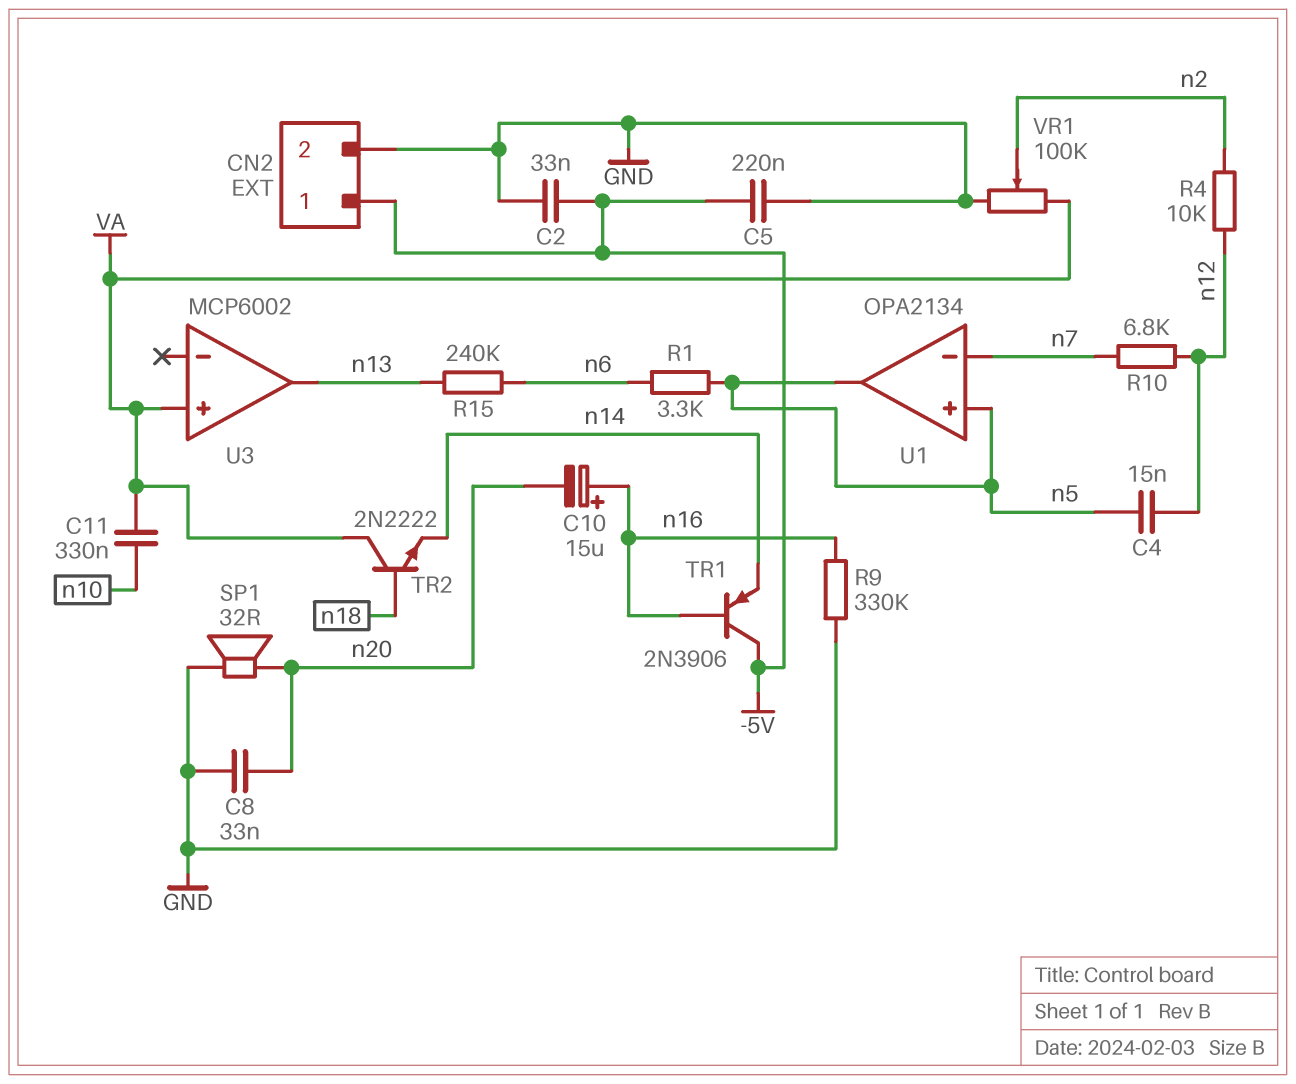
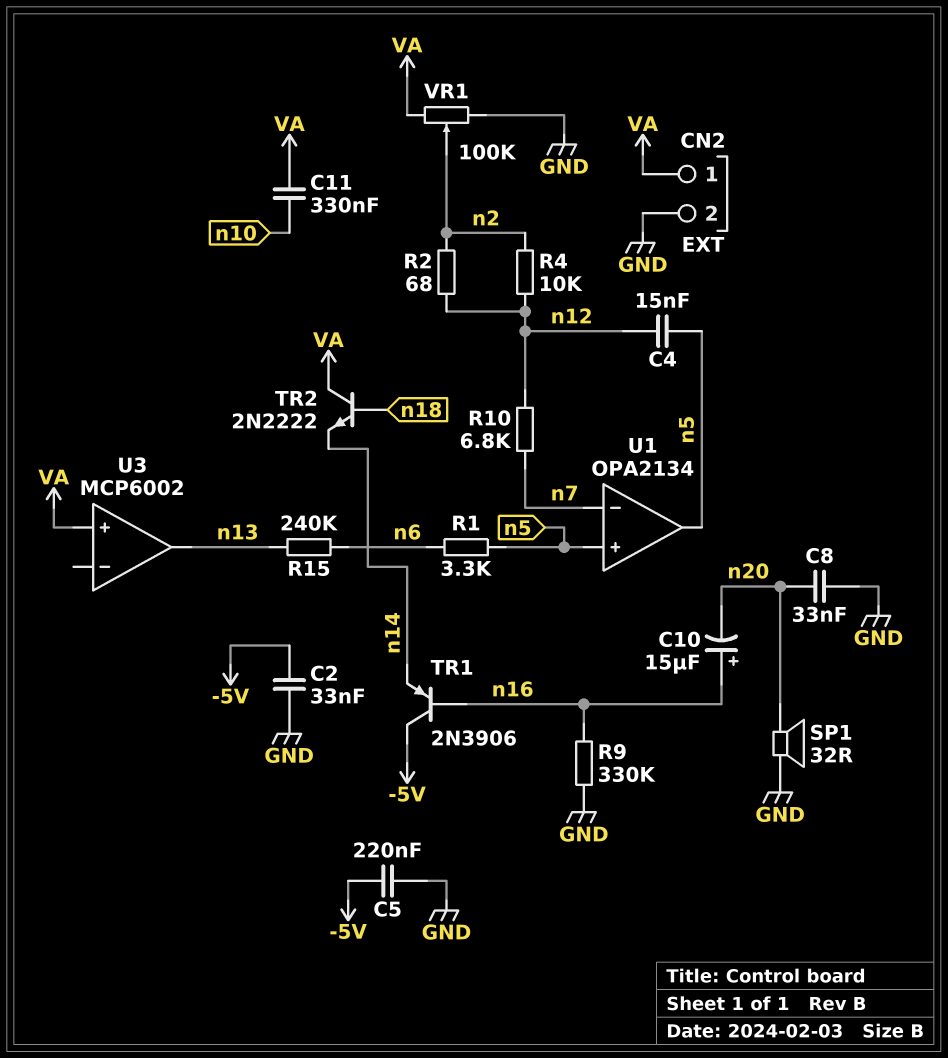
CN2 pin 1: -5V -> VA
R2: none -> 68 (n2, n12)

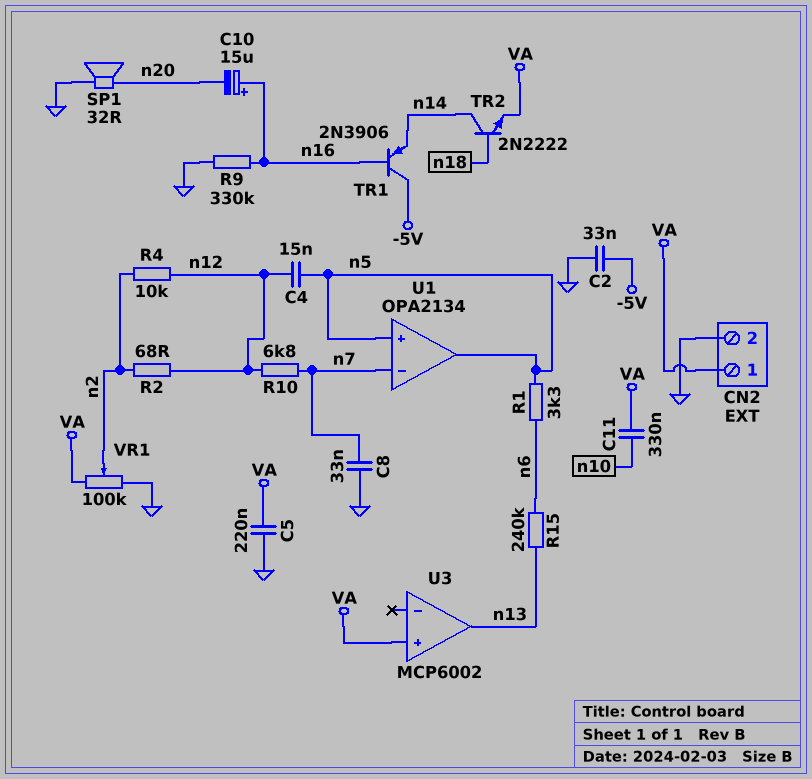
C5: 220nF (-5V, GND) -> 220nF (GND, VA)
C8: 33nF (GND, n20) -> 33nF (GND, n7)
TR2: NPN 2N2222 (B n18, C VA, E n14) -> NPN 2N2222 (B n18, C n14, E VA)

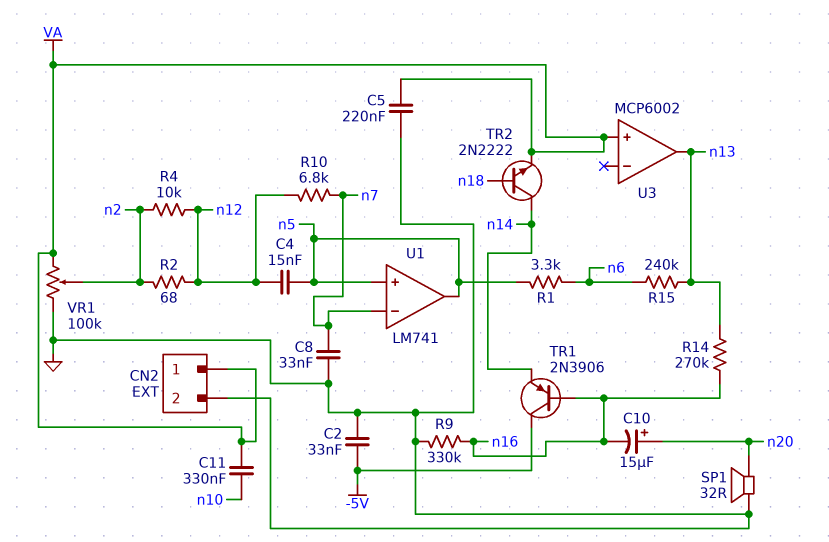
C10: 15uF (plus n16, minus n20) -> 15uF (plus n20, minus n16)
R14: none -> 270k (n13, n16)
U1: OPA2134 -> LM741

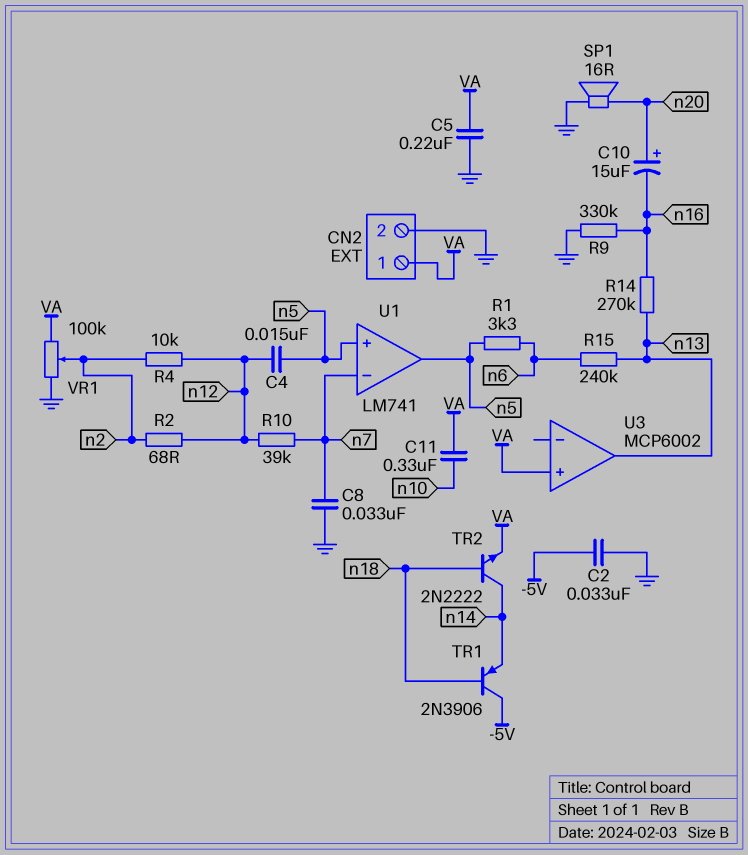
R10: 6.8k (n7, n12) -> 39k (n7, n12)
SP1: speaker 32R (GND, n20) -> speaker 16R (GND, n20)
TR1: PNP 2N3906 (B n16, C -5V, E n14) -> PNP 2N3906 (B n18, C -5V, E n14)

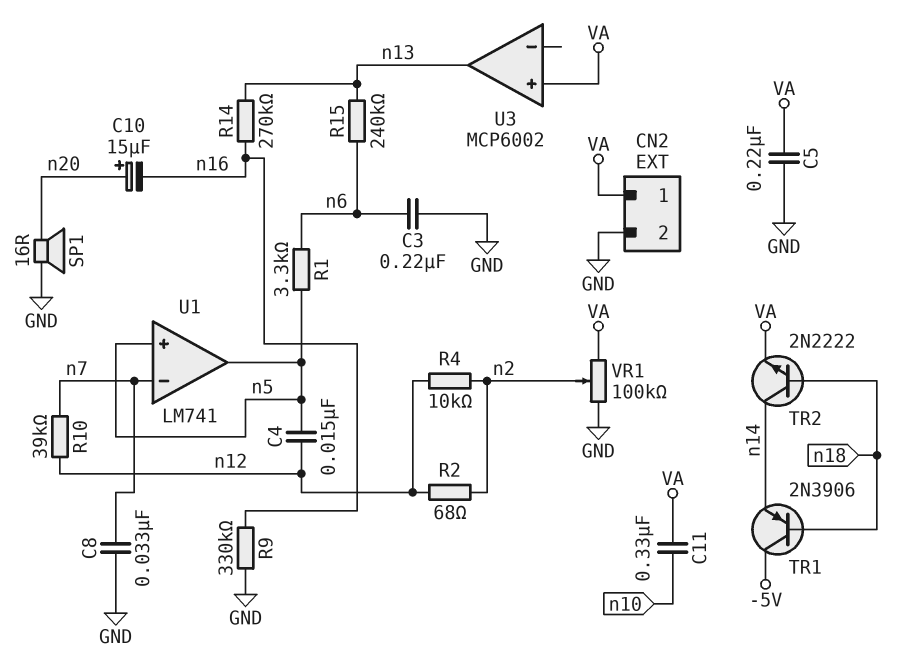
C2: 33nF (-5V, GND) -> none
C3: none -> 220nF (GND, n6)

